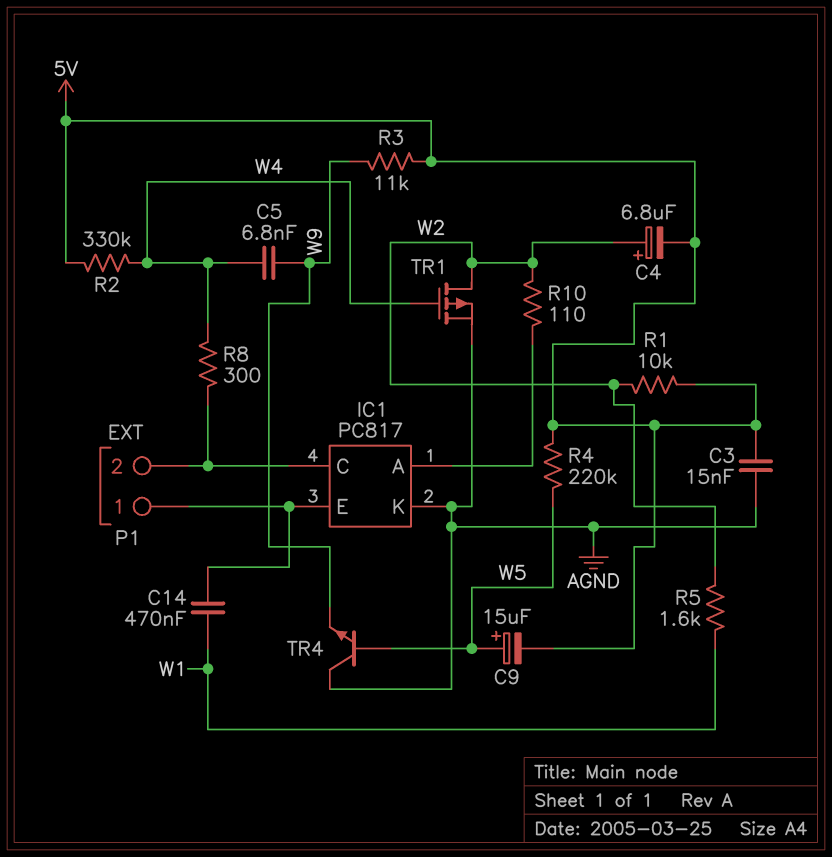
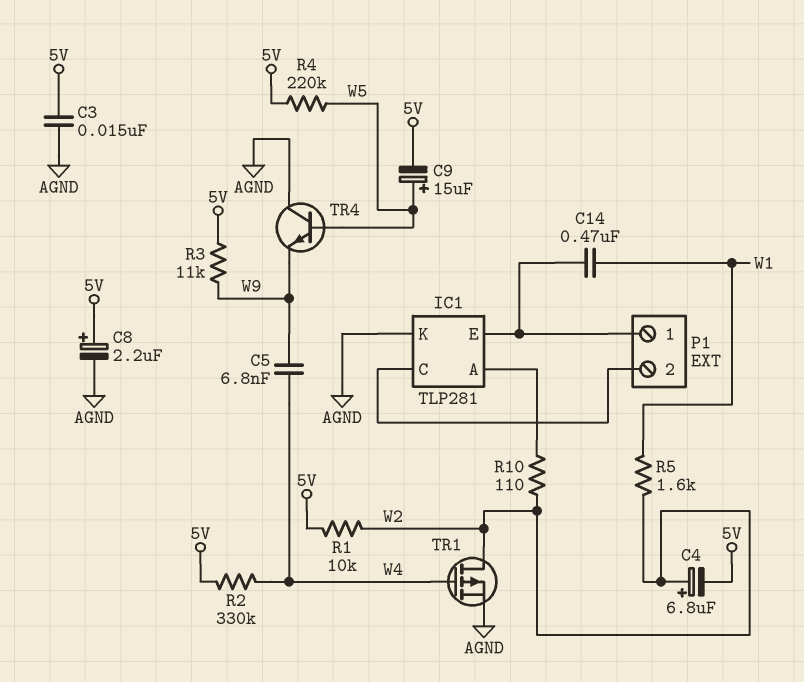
C8: none -> 2.2uF (plus 5V, minus AGND)
IC1: PC817 -> TLP281
R8: 300 (IC1/C, W4) -> none

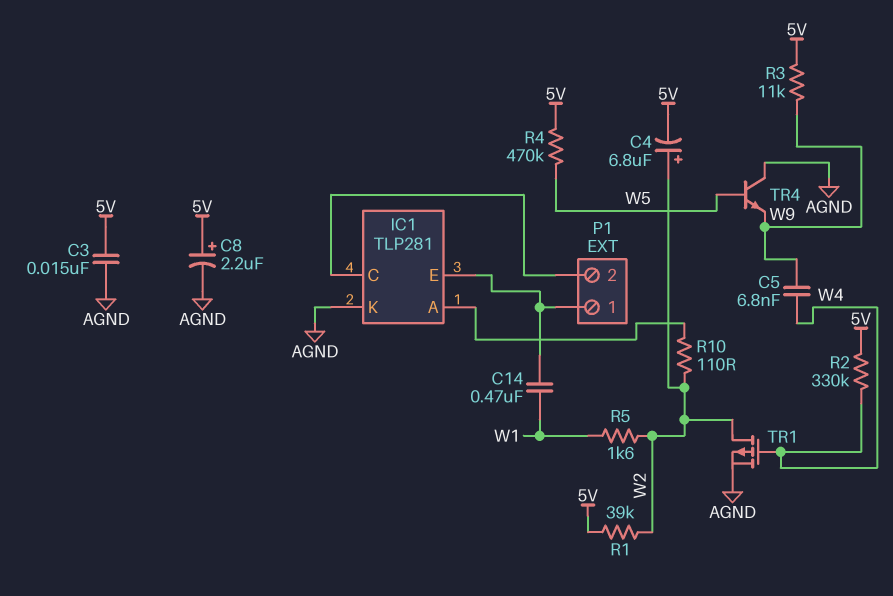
C9: 15uF (plus W5, minus 5V) -> none
R1: 10k (5V, W2) -> 39k (5V, W2)
R4: 220k (5V, W5) -> 470k (5V, W5)

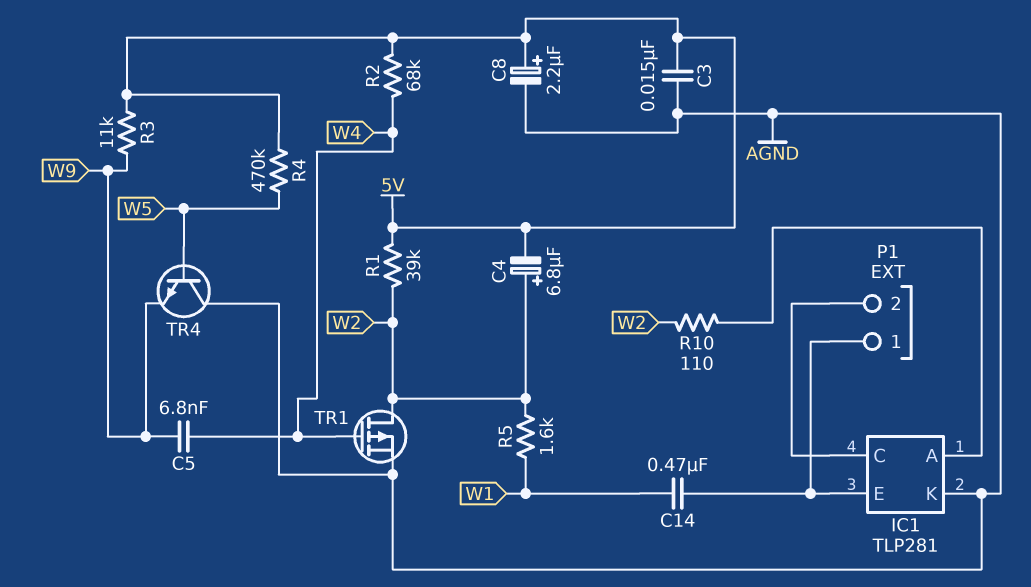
R2: 330k (5V, W4) -> 68k (5V, W4)

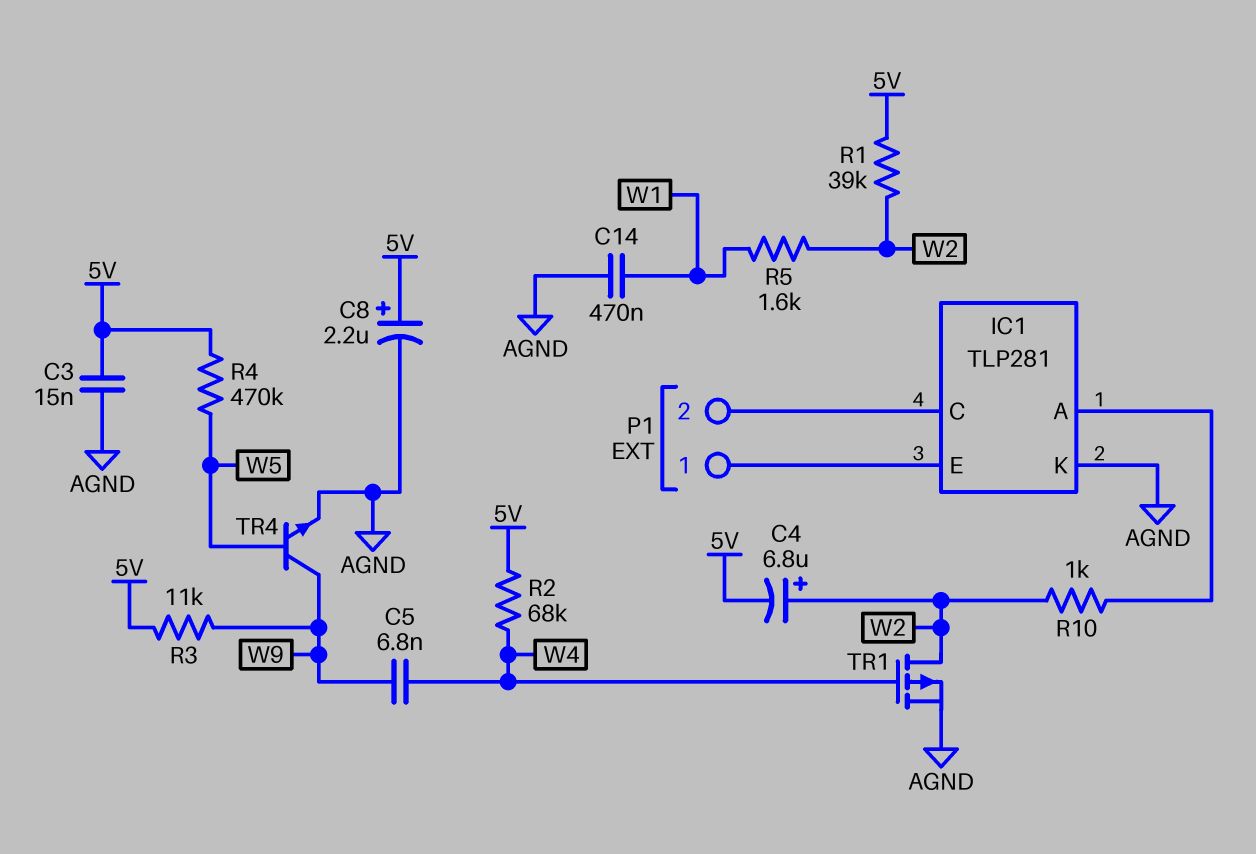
C14: 470nF (IC1/E, W1) -> 470nF (AGND, W1)
R10: 110 (IC1/A, W2) -> 1k (IC1/A, W2)
TR4: NPN (B W5, C AGND, E W9) -> NPN (B W5, C W9, E AGND)

